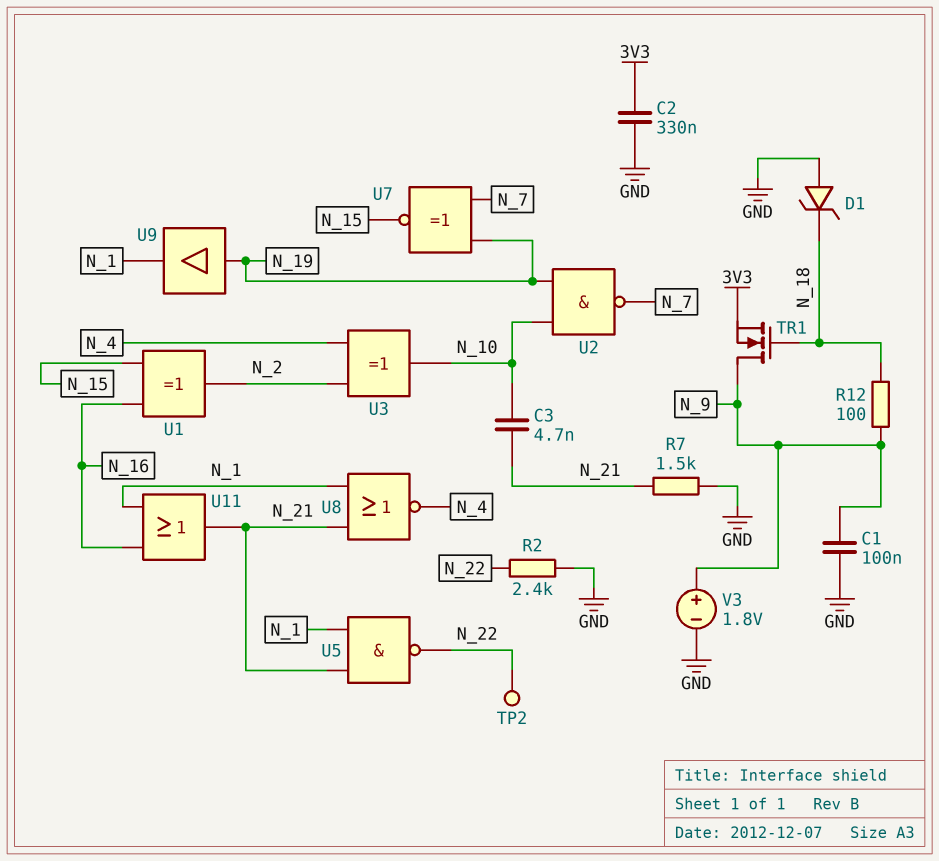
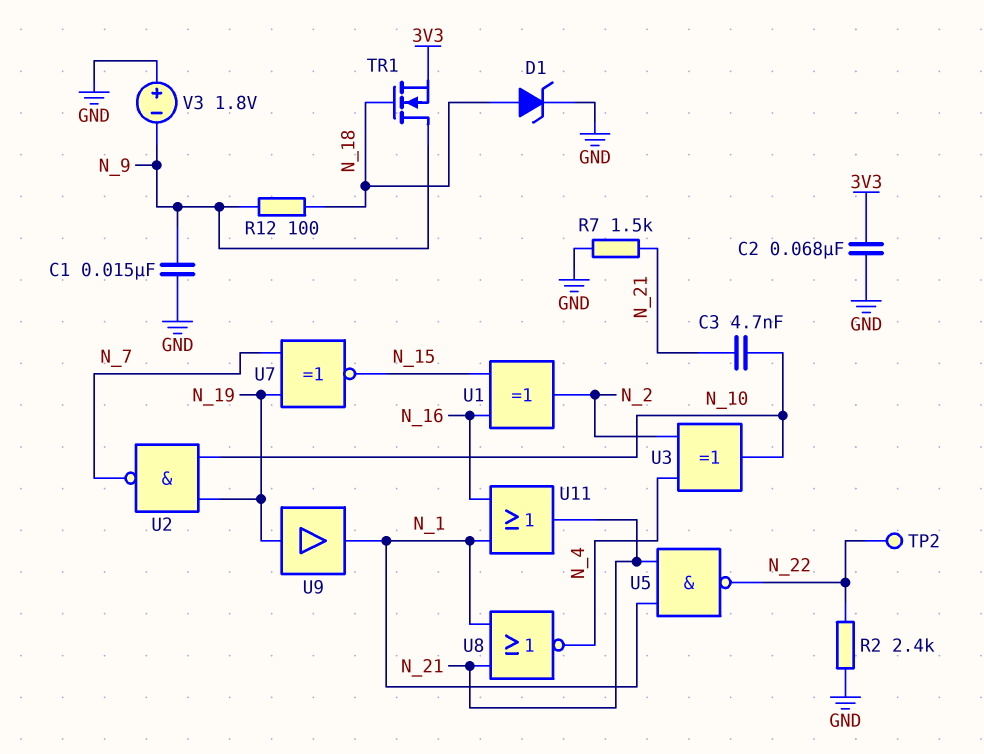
C1: 100nF (GND, N_9) -> 15nF (GND, N_9)
C2: 330nF (3V3, GND) -> 68nF (3V3, GND)
D1: zener (A GND, K N_18) -> zener (A N_18, K GND)
V3: 1.8V (plus N_9, minus GND) -> 1.8V (plus GND, minus N_9)

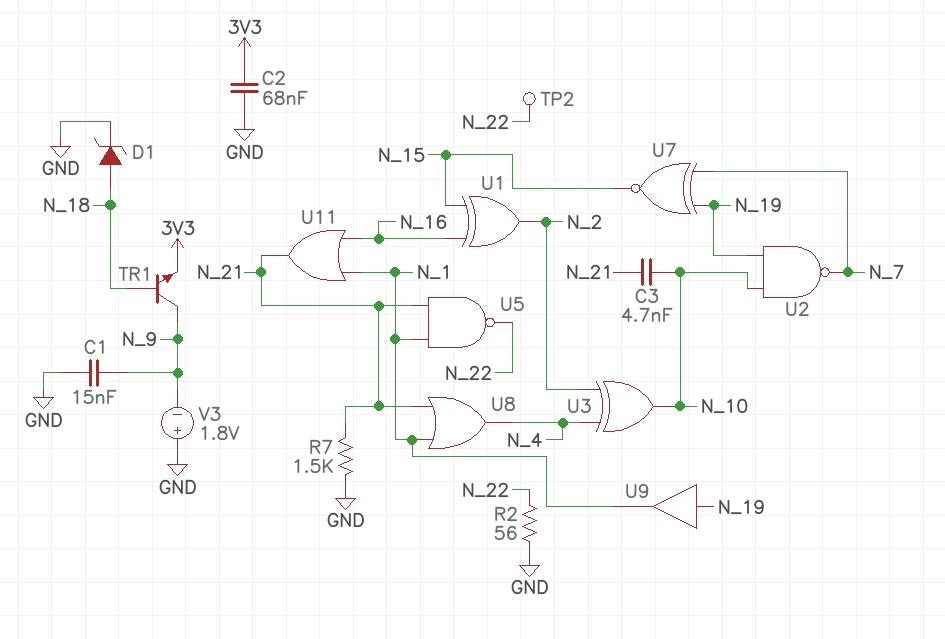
R2: 2.4k (GND, N_22) -> 56 (GND, N_22)
R12: 100 (N_9, N_18) -> none
TR1: NMOS (G N_18, D N_9, S 3V3) -> NPN (B N_18, C N_9, E 3V3)
U8: NOR (in N_1, in N_21, out N_4) -> OR (in N_1, in N_21, out N_4)

